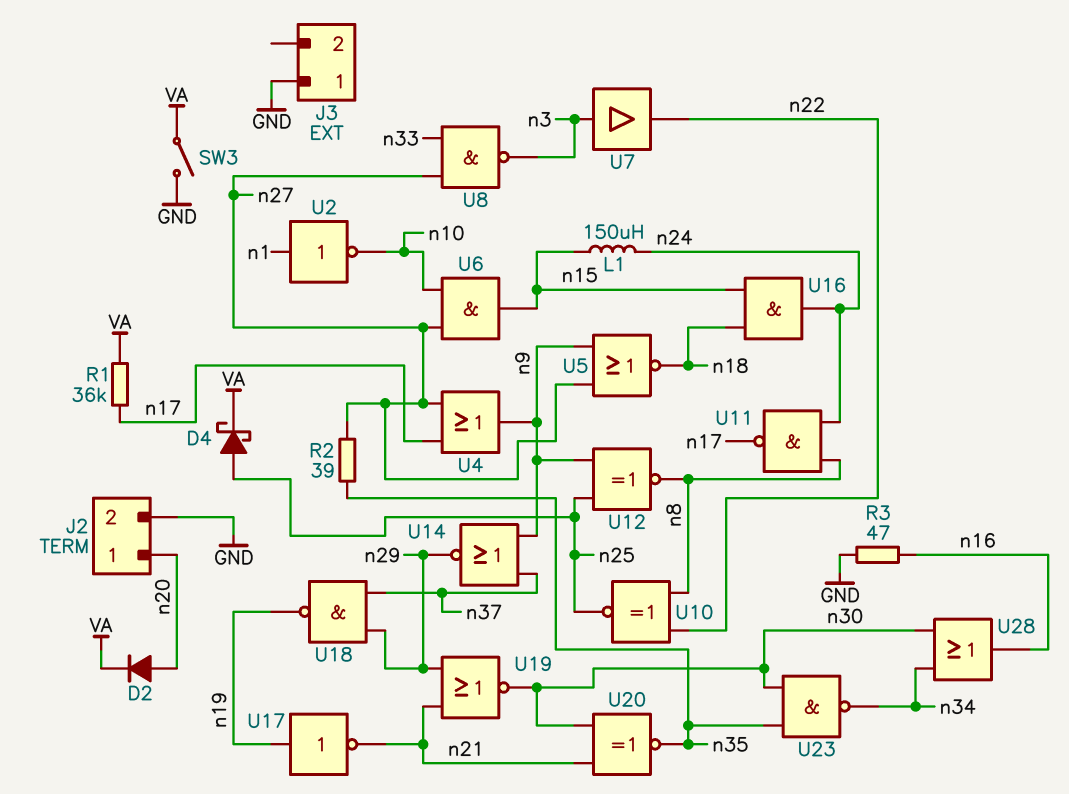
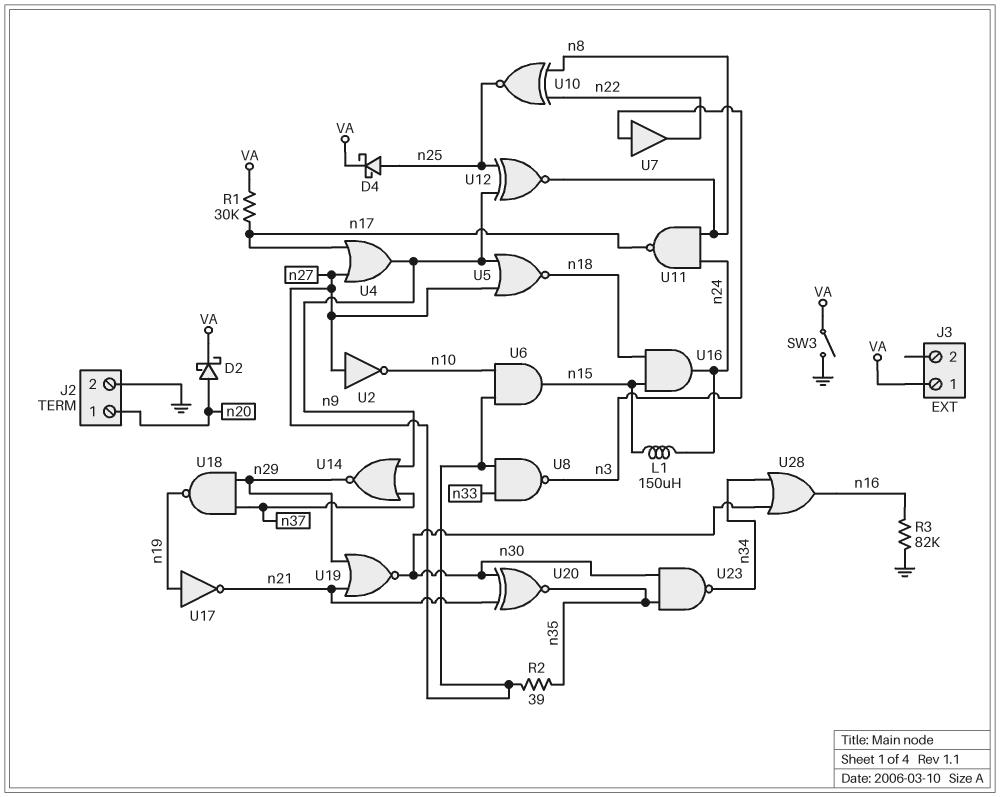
D2: diode (A n20, K VA) -> schottky (A n20, K VA)
J3 pin 1: GND -> VA
R1: 36k (VA, n17) -> 30k (VA, n17)
R3: 47 (GND, n16) -> 82k (GND, n16)
U2: NOT (in n1, out n10) -> NOT (in n27, out n10)

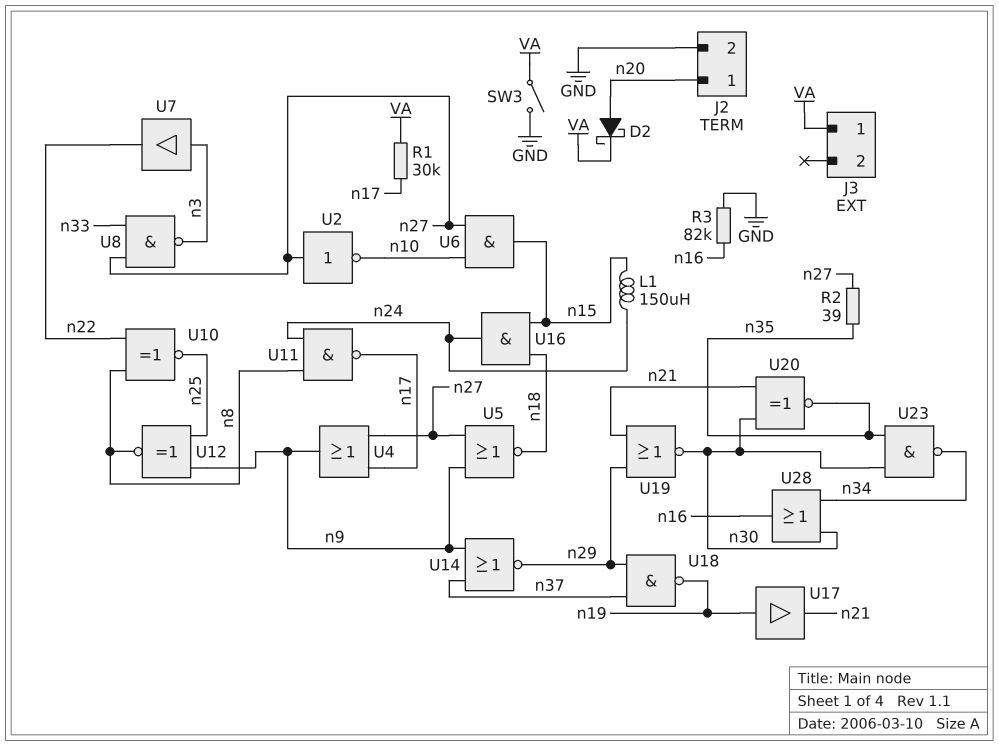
D4: schottky (A n25, K VA) -> none
U17: NOT (in n19, out n21) -> buffer (in n19, out n21)

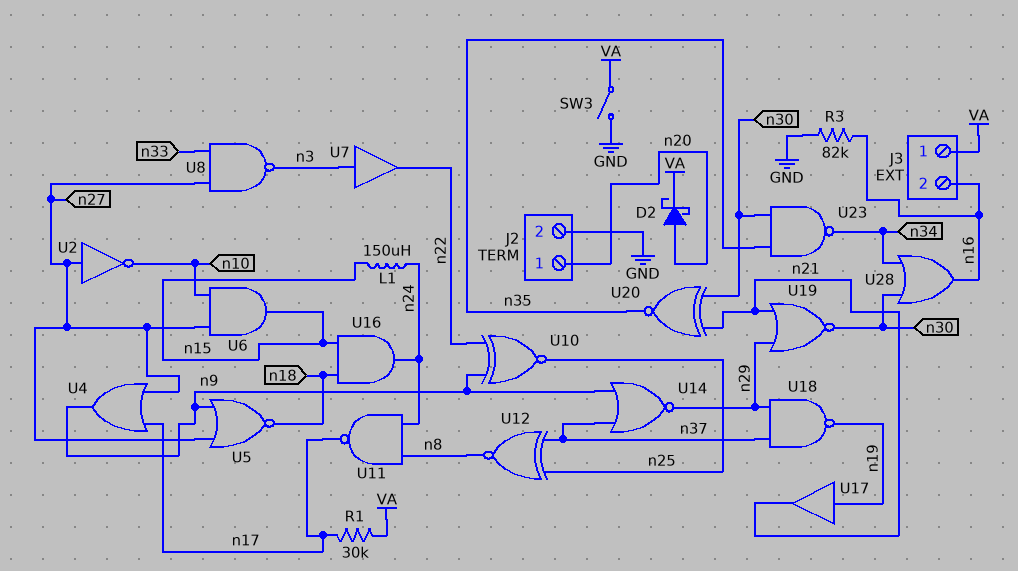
J3 pin 2: none -> n16
R2: 39 (n27, n35) -> none
U10: XNOR (in n8, in n22, out n25) -> XNOR (in n9, in n22, out n25)
U12: XNOR (in n9, in n25, out n8) -> XNOR (in n25, in n37, out n8)

